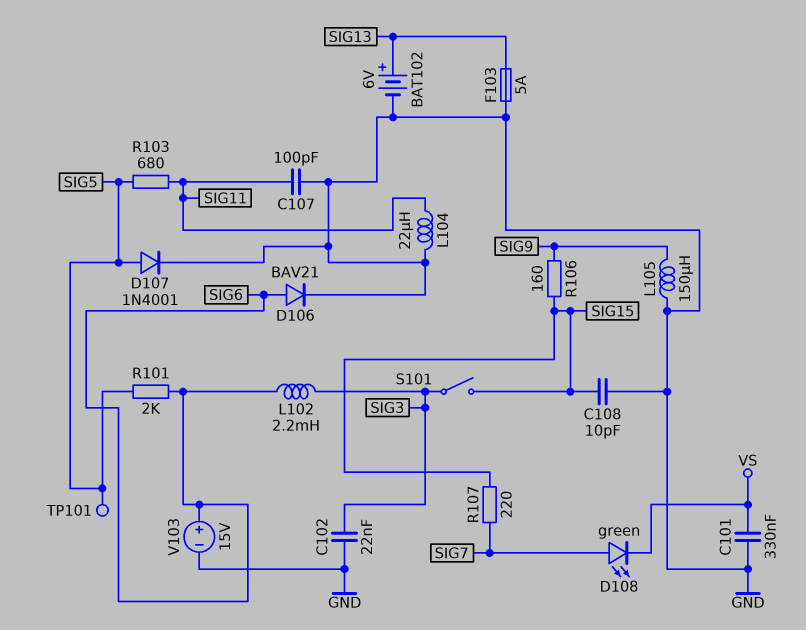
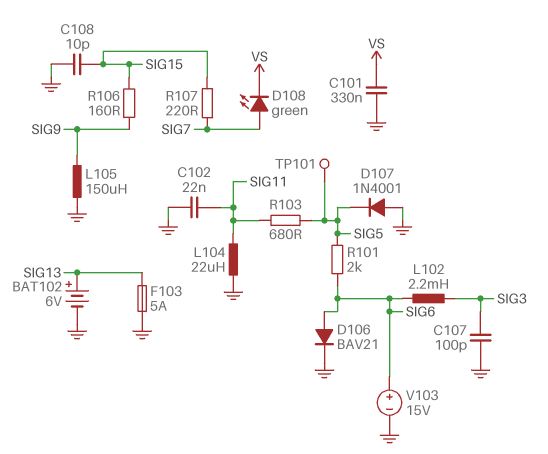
C102: 22nF (GND, SIG3) -> 22nF (GND, SIG11)
C107: 100pF (GND, SIG11) -> 100pF (GND, SIG3)
D107: diode 1N4001 (A SIG5, K GND) -> diode 1N4001 (A GND, K SIG5)
S101: switch (SIG3, SIG15) -> none

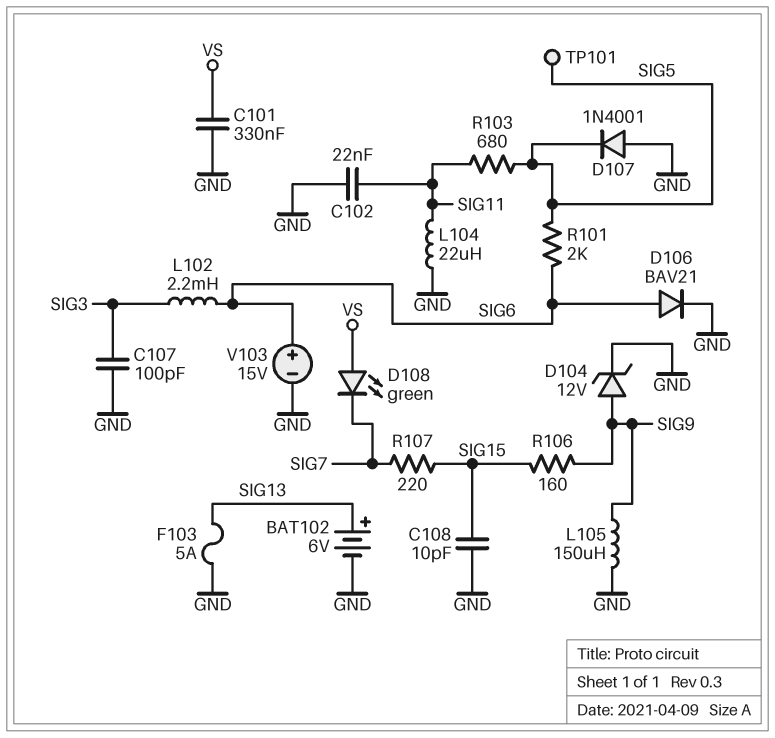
D104: none -> zener 12V (A SIG9, K GND)
D108: LED green (A SIG7, K VS) -> LED green (A VS, K SIG7)

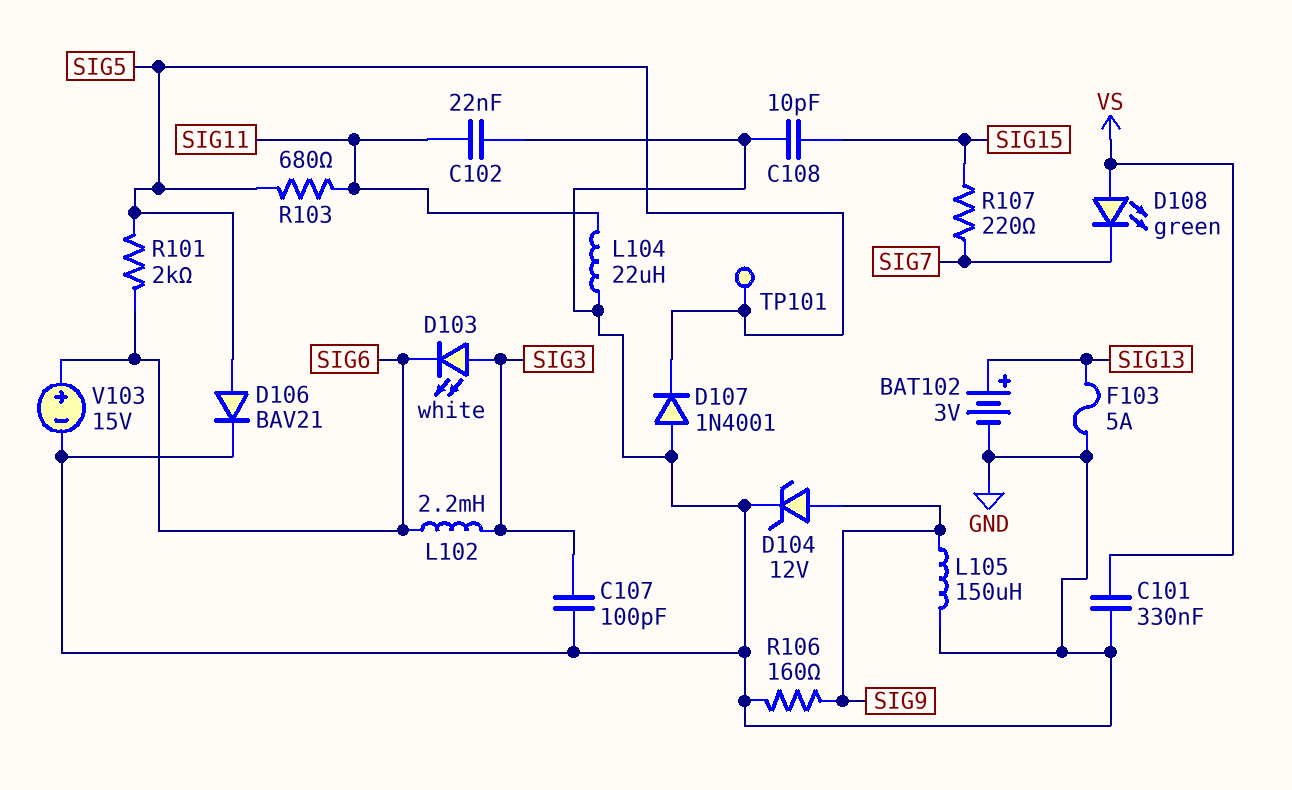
BAT102: 6V (plus SIG13, minus GND) -> 3V (plus SIG13, minus GND)
D103: none -> LED white (A SIG3, K SIG6)
D106: diode BAV21 (A SIG6, K GND) -> diode BAV21 (A SIG5, K GND)
R106: 160 (SIG9, SIG15) -> 160 (GND, SIG9)

